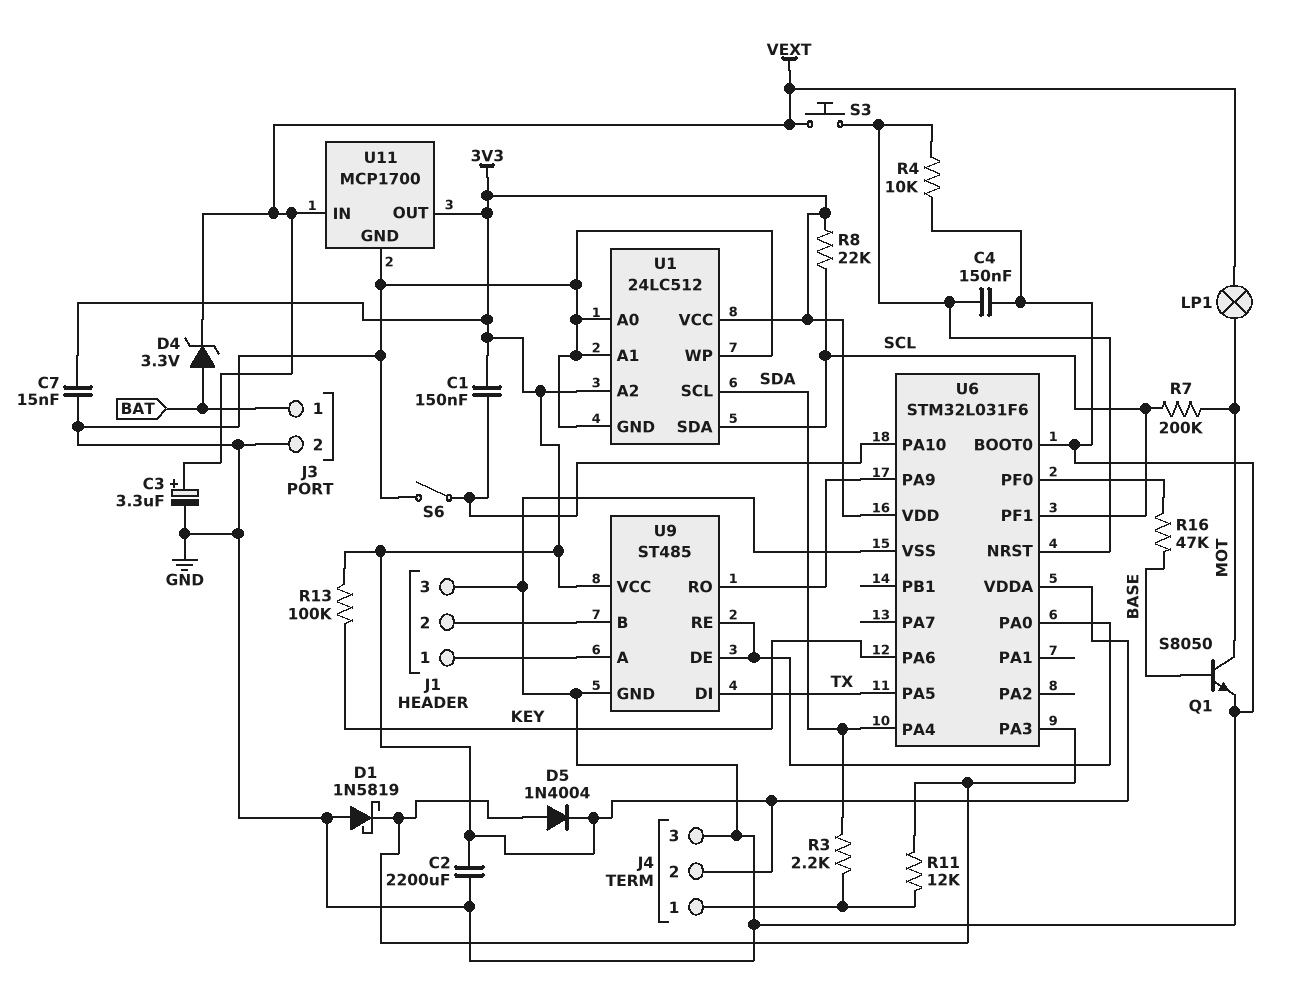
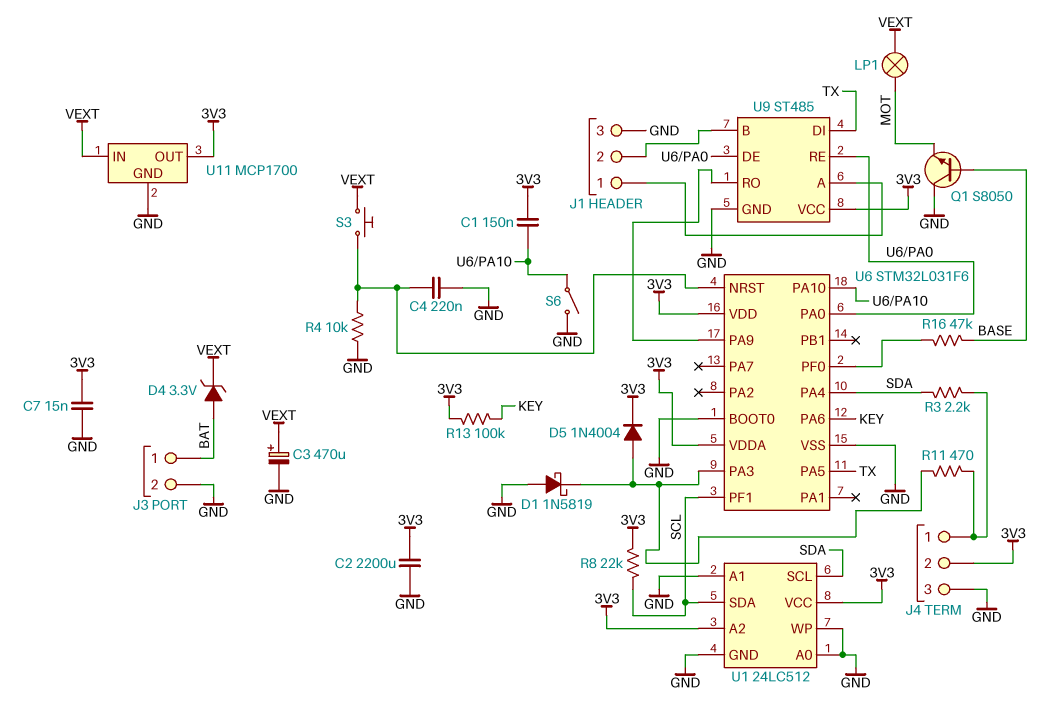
C3: 3.3uF (plus VEXT, minus GND) -> 470uF (plus VEXT, minus GND)
C4: 150nF (GND, U6/NRST) -> 220nF (GND, U6/NRST)
Q1: NPN S8050 (B BASE, C MOT, E GND) -> NPN S8050 (B BASE, C GND, E MOT)
R7: 200k (MOT, SCL) -> none
R11: 12k (J4/1, U6/PA3) -> 470 (J4/1, U6/PA3)

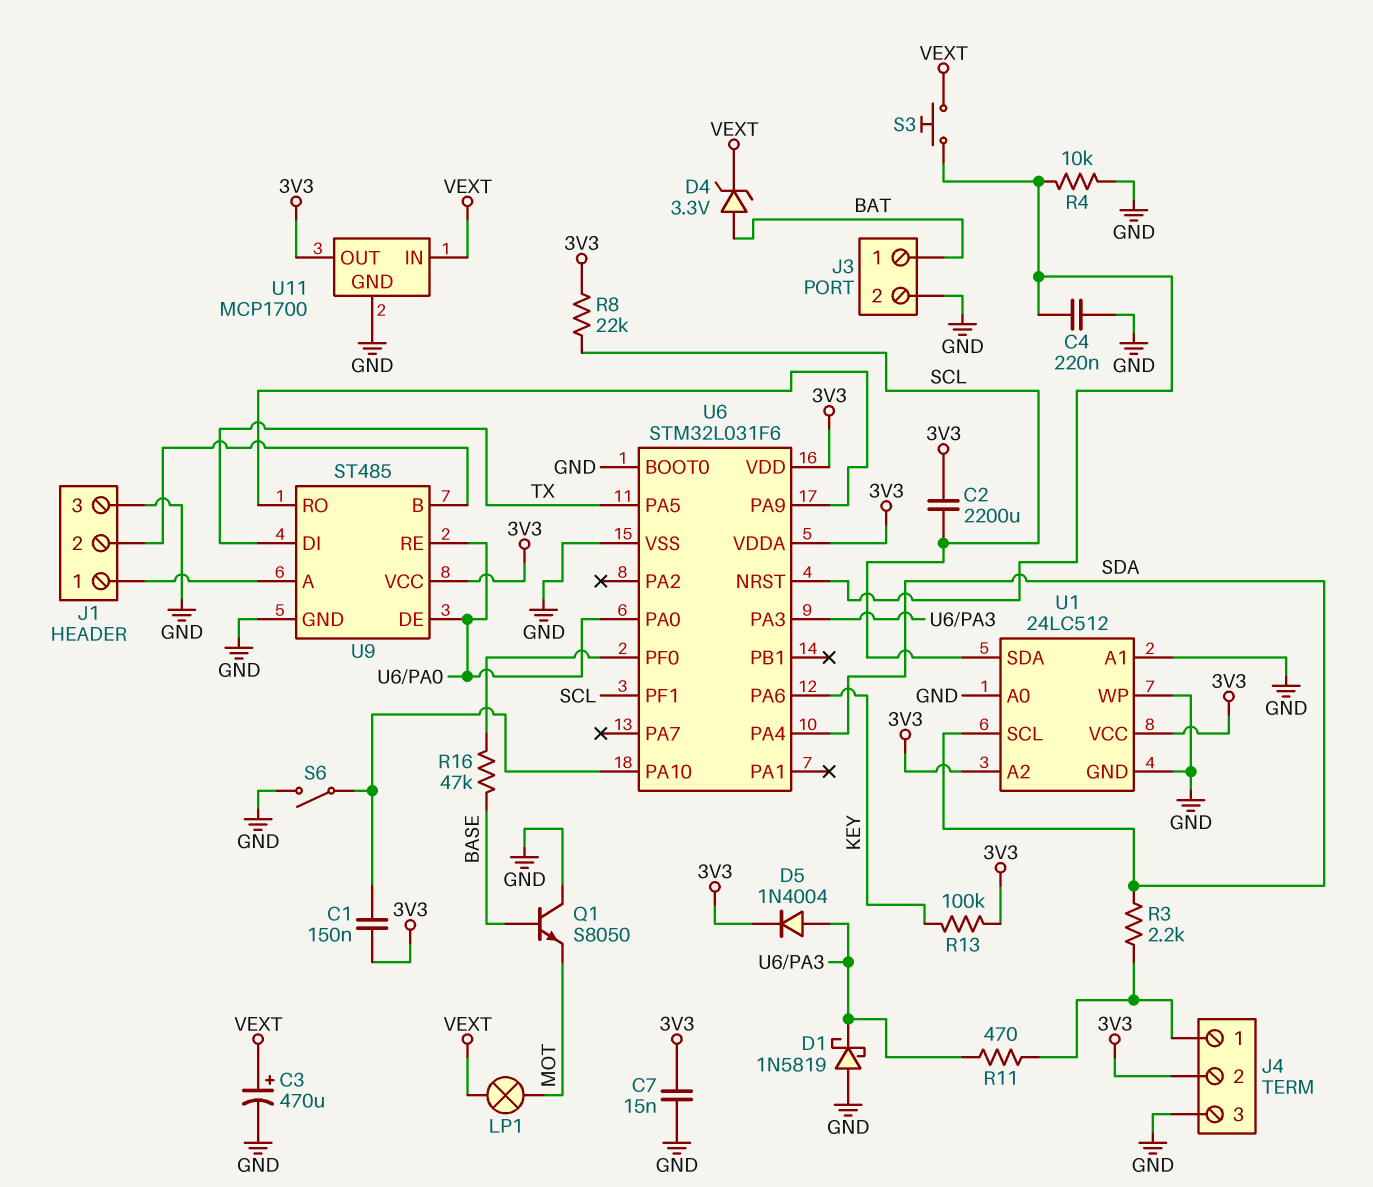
C2: 2200uF (3V3, GND) -> 2200uF (3V3, SCL)

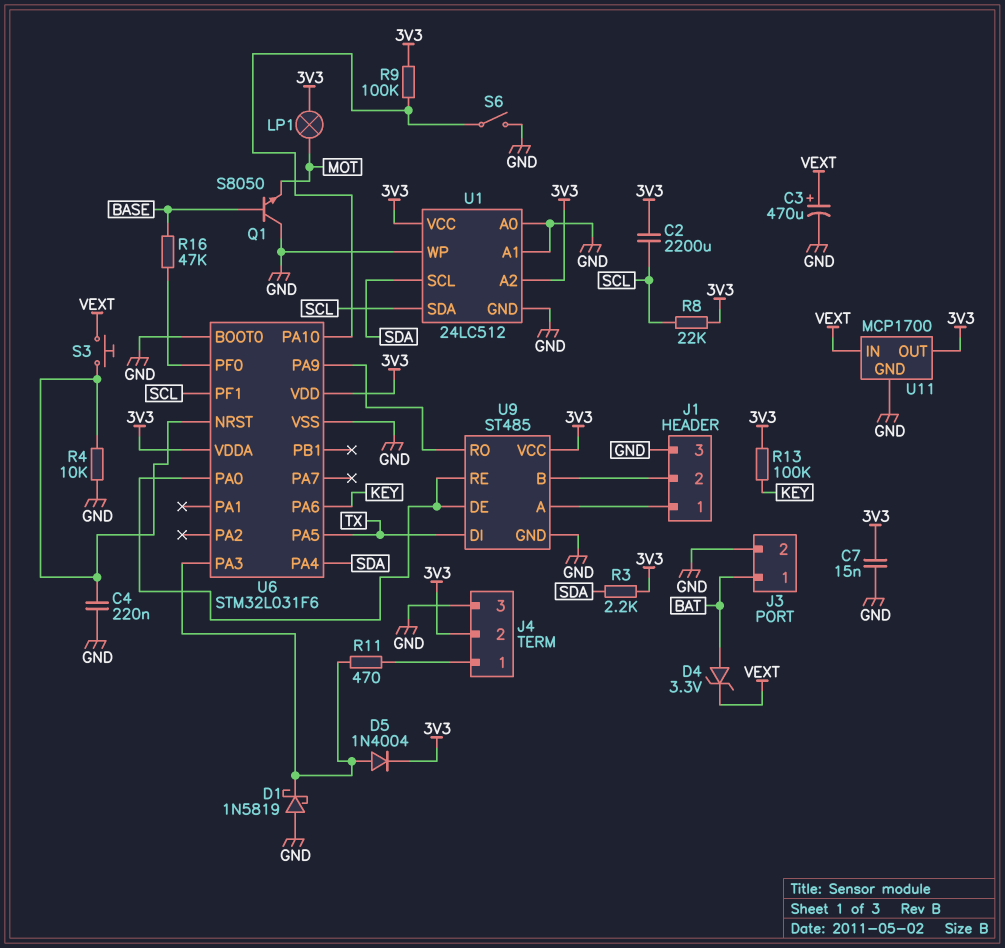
C1: 150nF (3V3, U6/PA10) -> none
LP1: lamp (MOT, VEXT) -> lamp (3V3, MOT)
R3: 2.2k (J4/1, SDA) -> 2.2k (3V3, SDA)
R9: none -> 100k (3V3, U6/PA10)

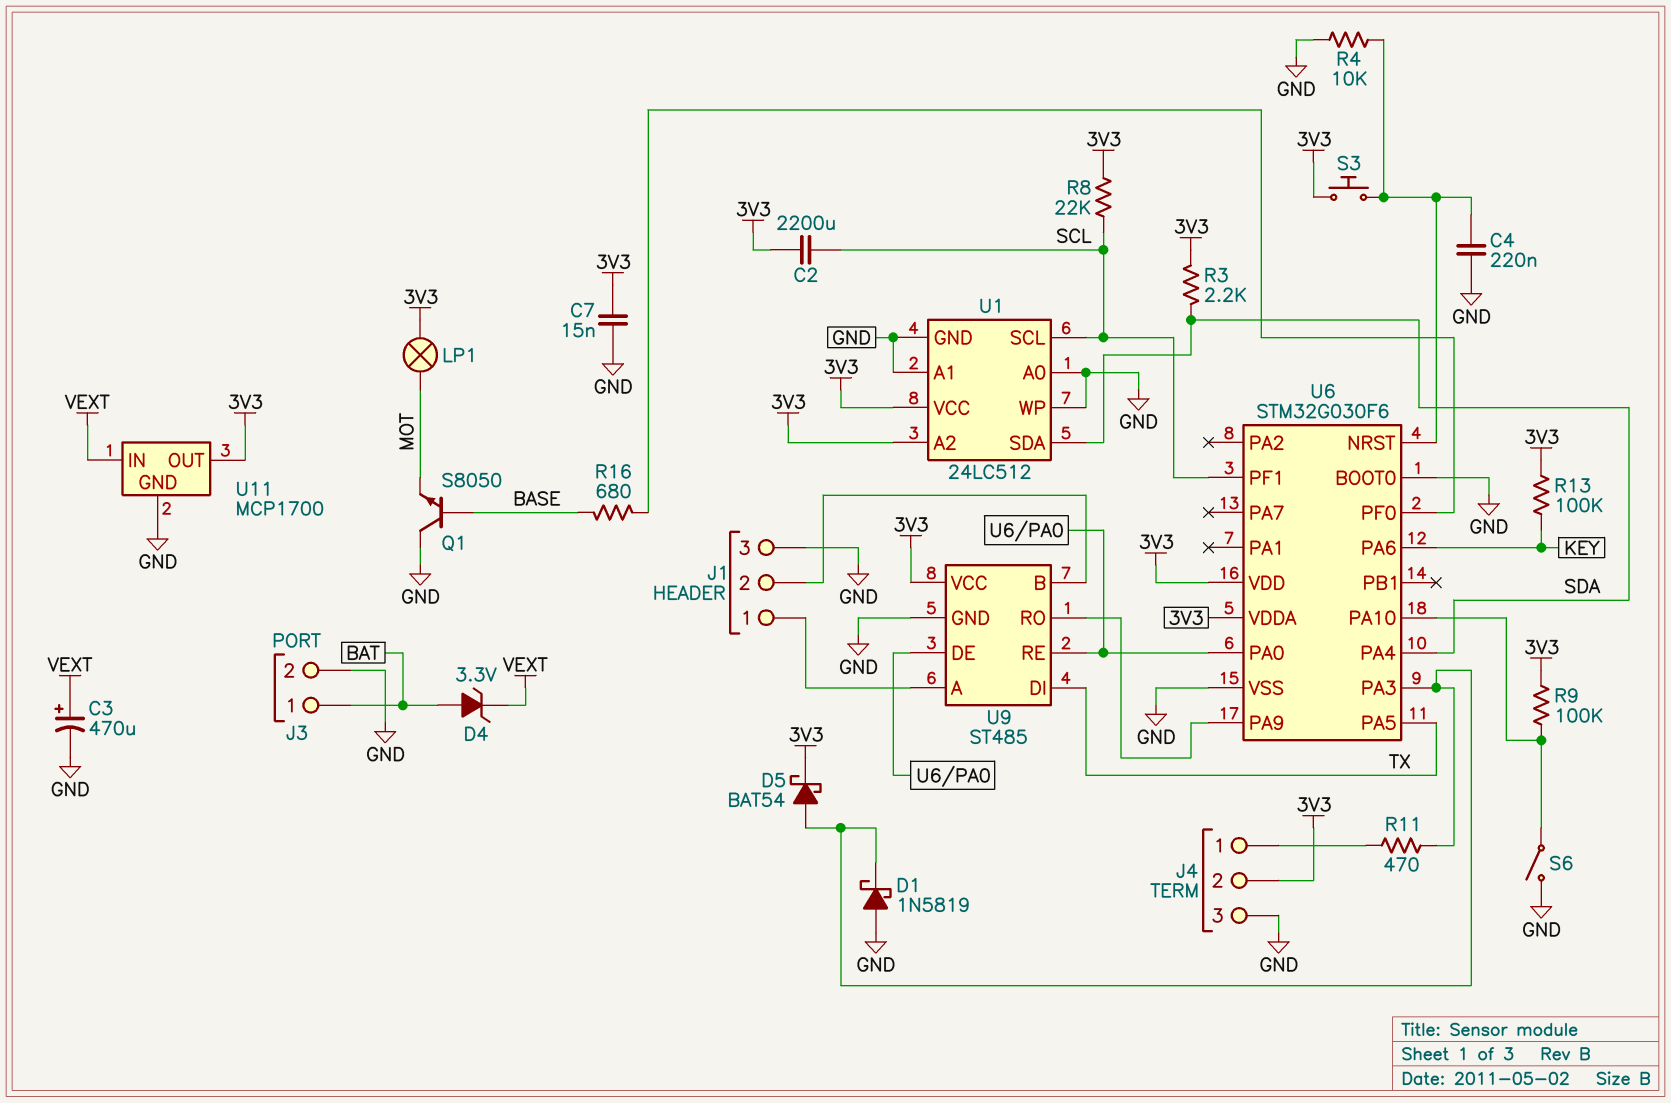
D5: diode 1N4004 (A U6/PA3, K 3V3) -> schottky BAT54 (A U6/PA3, K 3V3)
R16: 47k (BASE, U6/PF0) -> 680 (BASE, U6/PF0)
S3: button (U6/NRST, VEXT) -> button (3V3, U6/NRST)
U1 pin SCL: SDA -> SCL
U1 pin SDA: SCL -> SDA
U6: STM32L031F6 -> STM32G030F6

